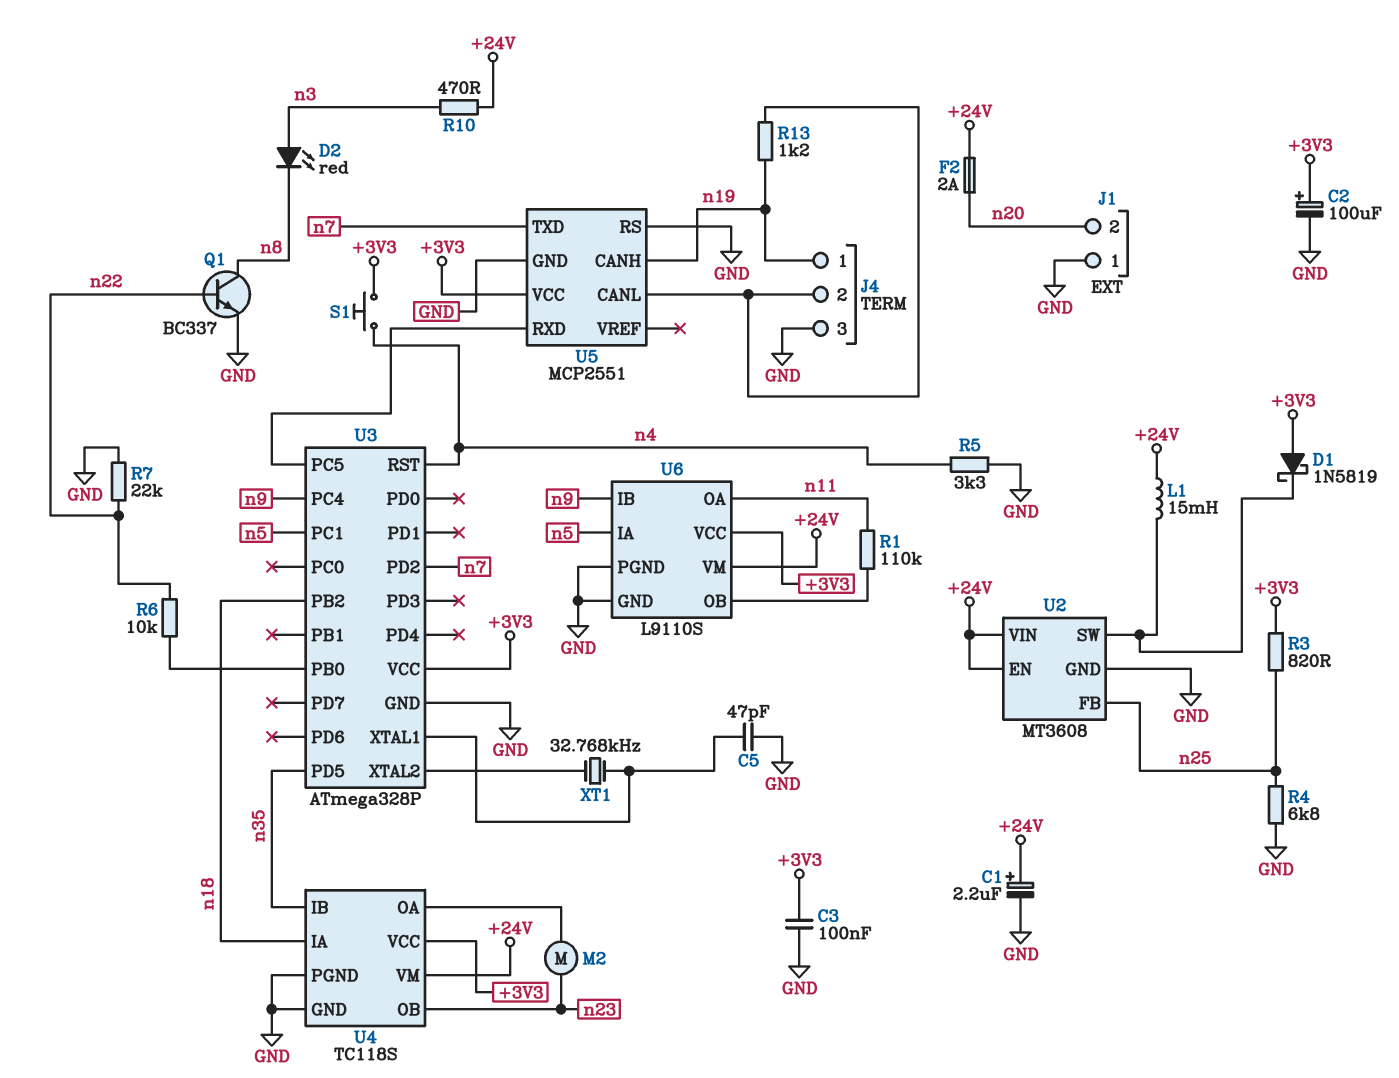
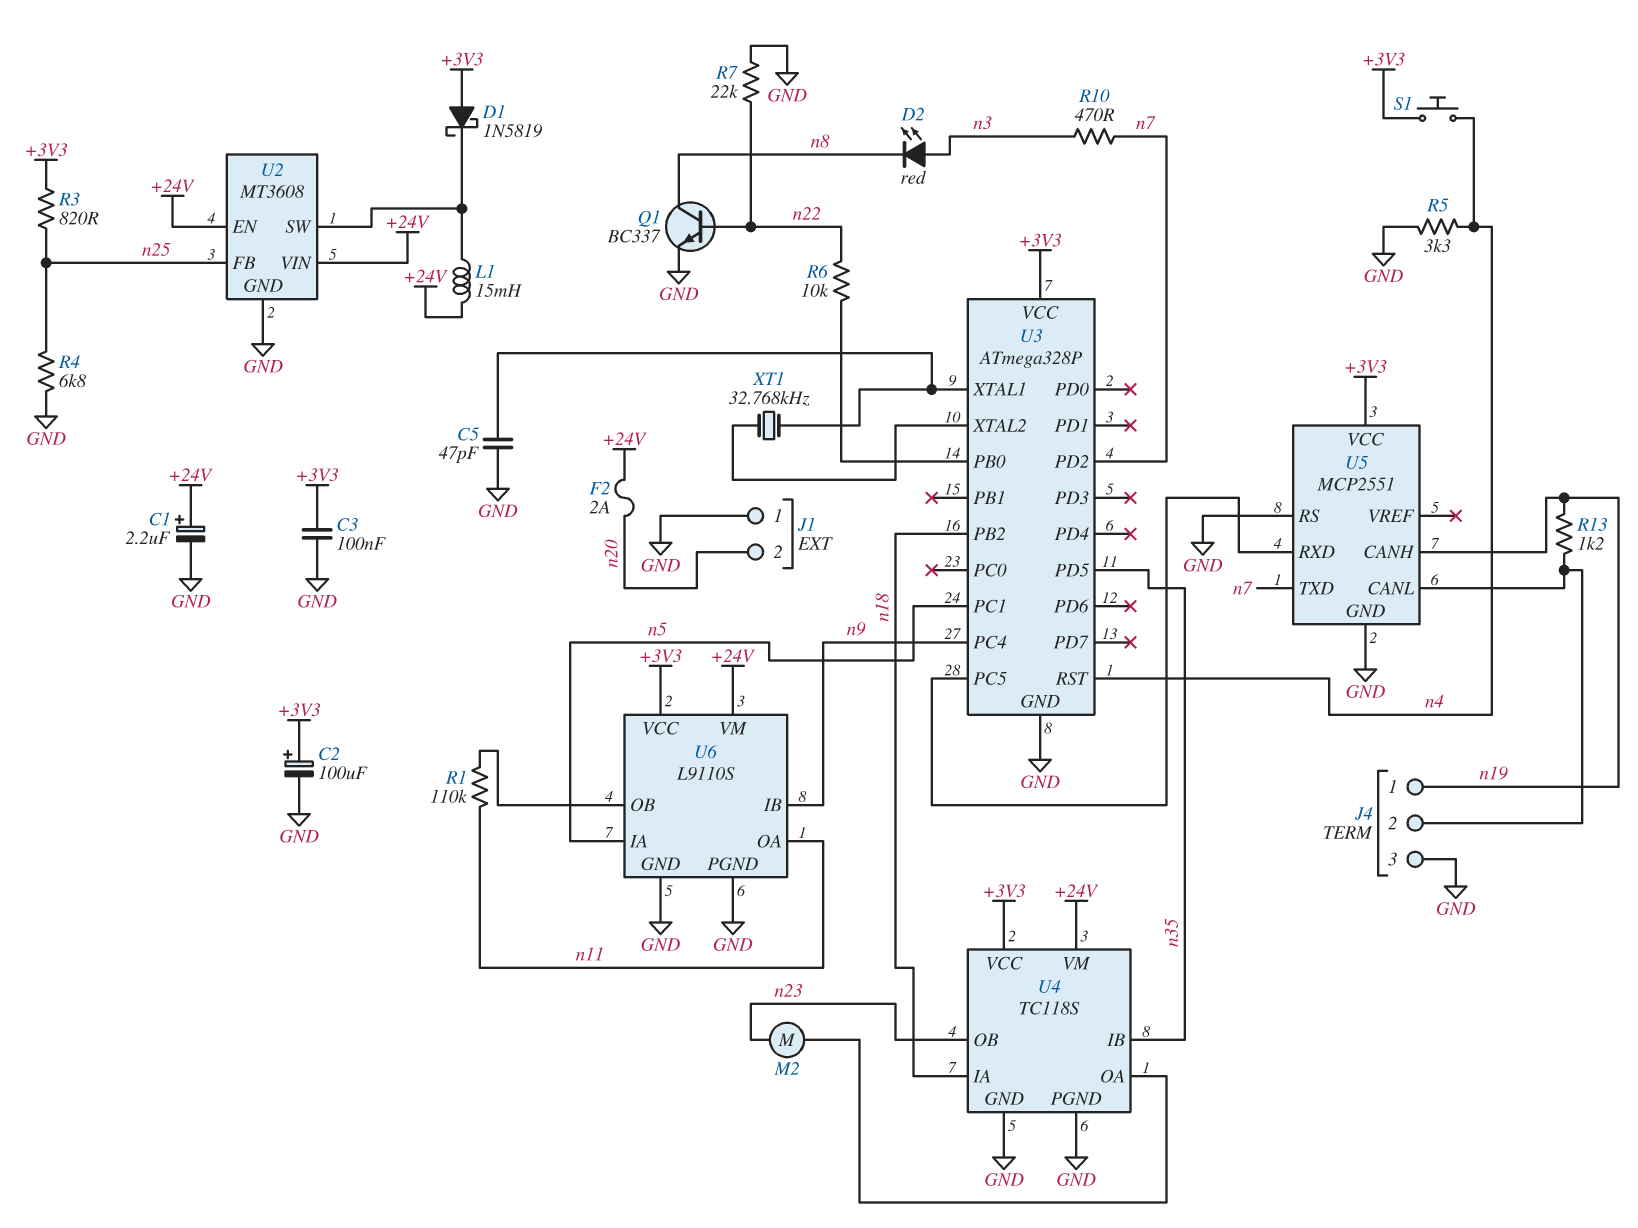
R10: 470 (+24V, n3) -> 470 (n3, n7)

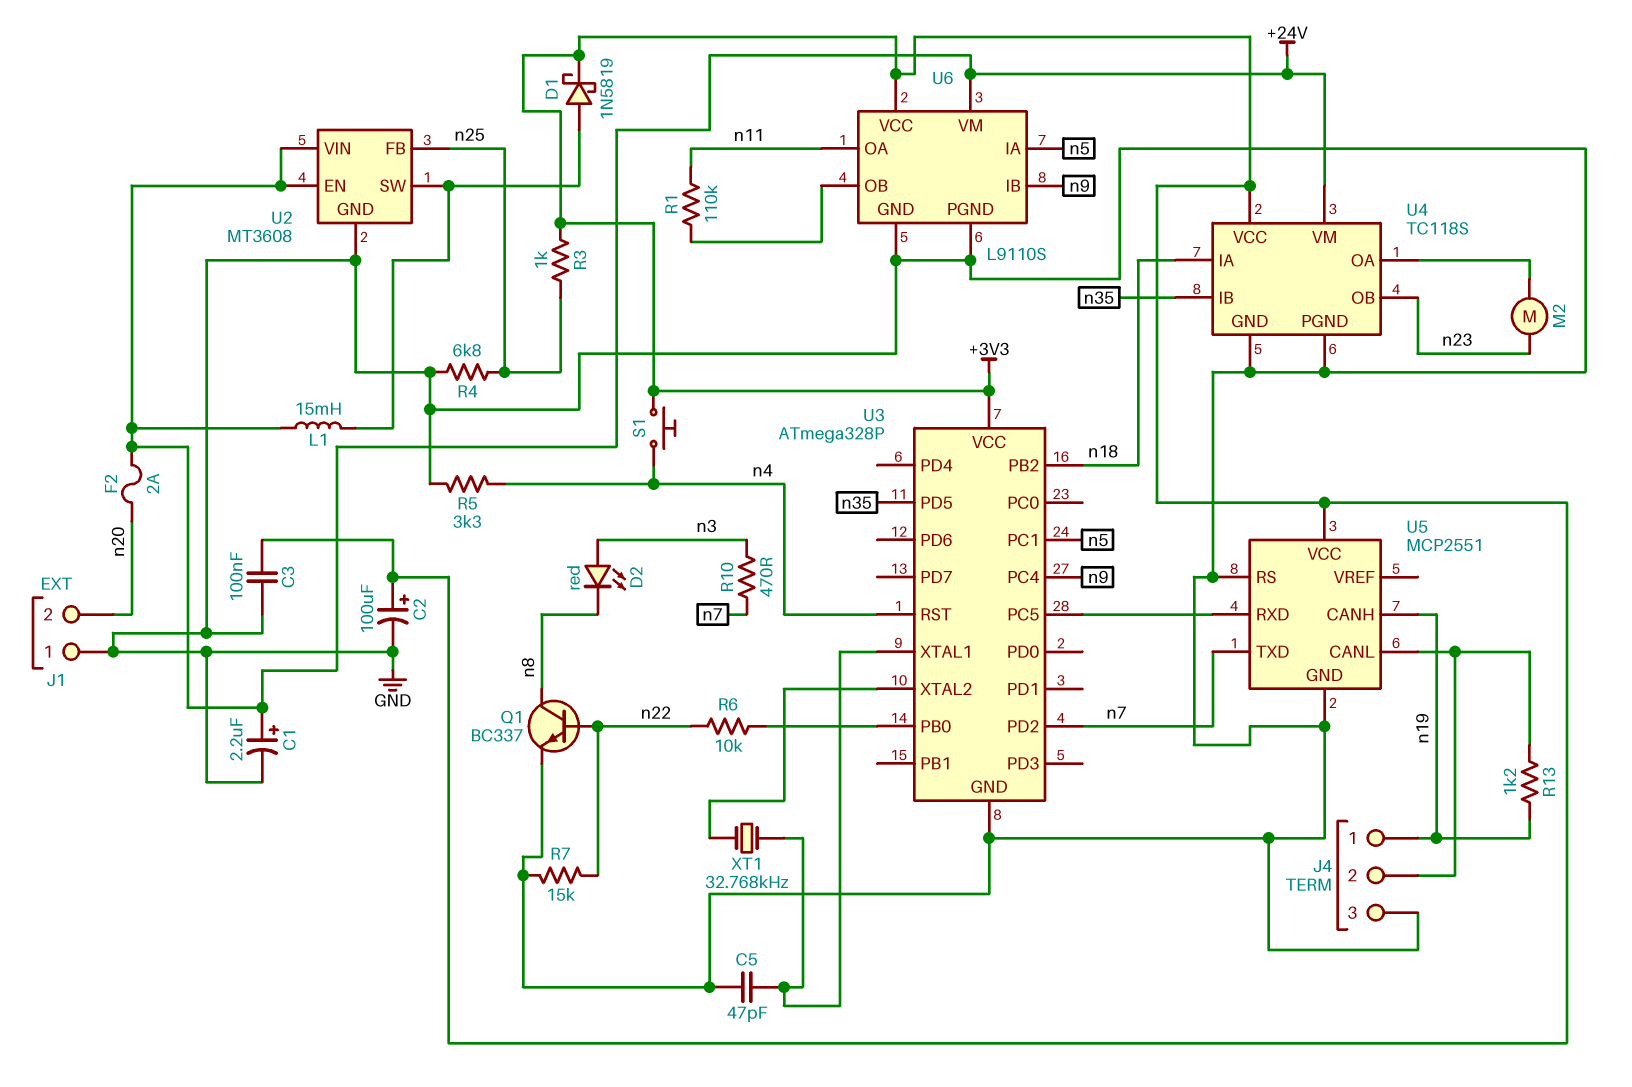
D1: schottky 1N5819 (A +3V3, K U2/SW) -> schottky 1N5819 (A U2/SW, K +3V3)
R3: 820 (+3V3, n25) -> 1k (+3V3, n25)
R7: 22k (GND, n22) -> 15k (GND, n22)

